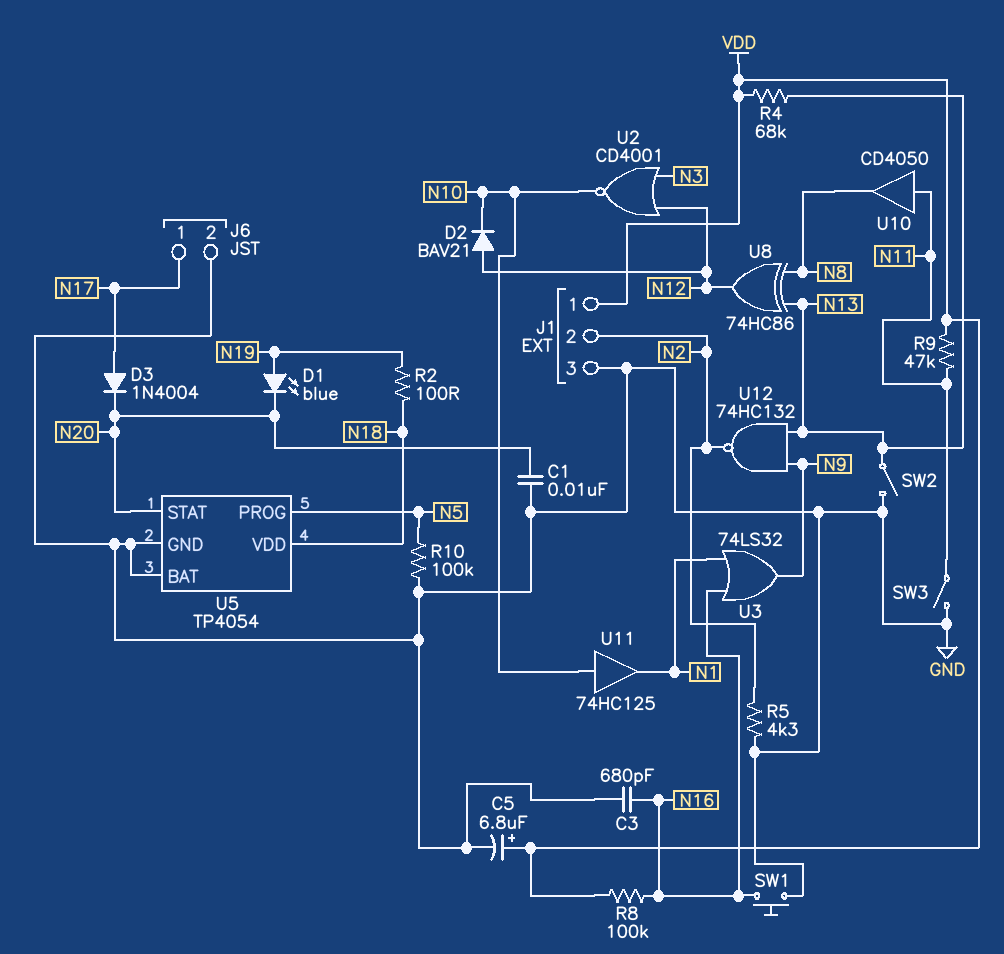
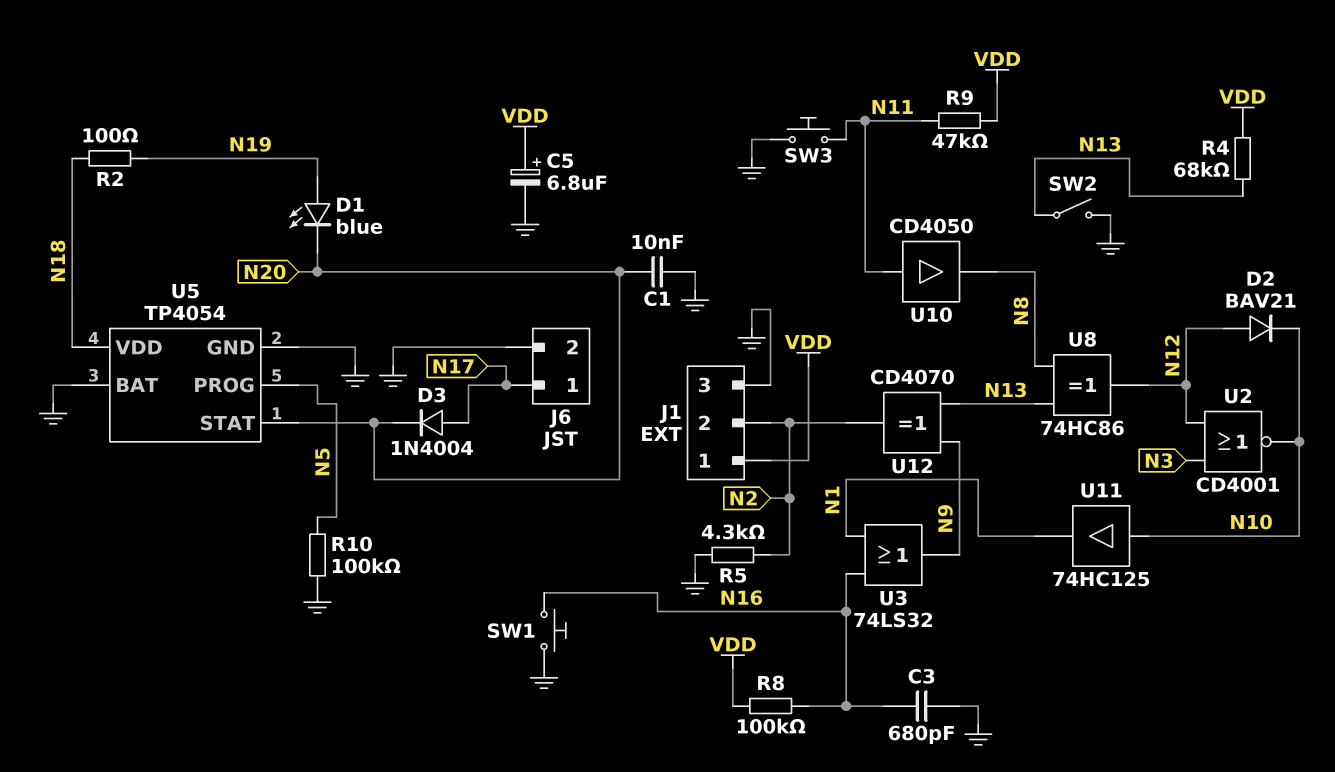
SW3: switch (GND, N11) -> button (GND, N11)
U12: NAND 74HC132 (in N9, in N13, out N2) -> XOR CD4070 (in N9, in N13, out N2)

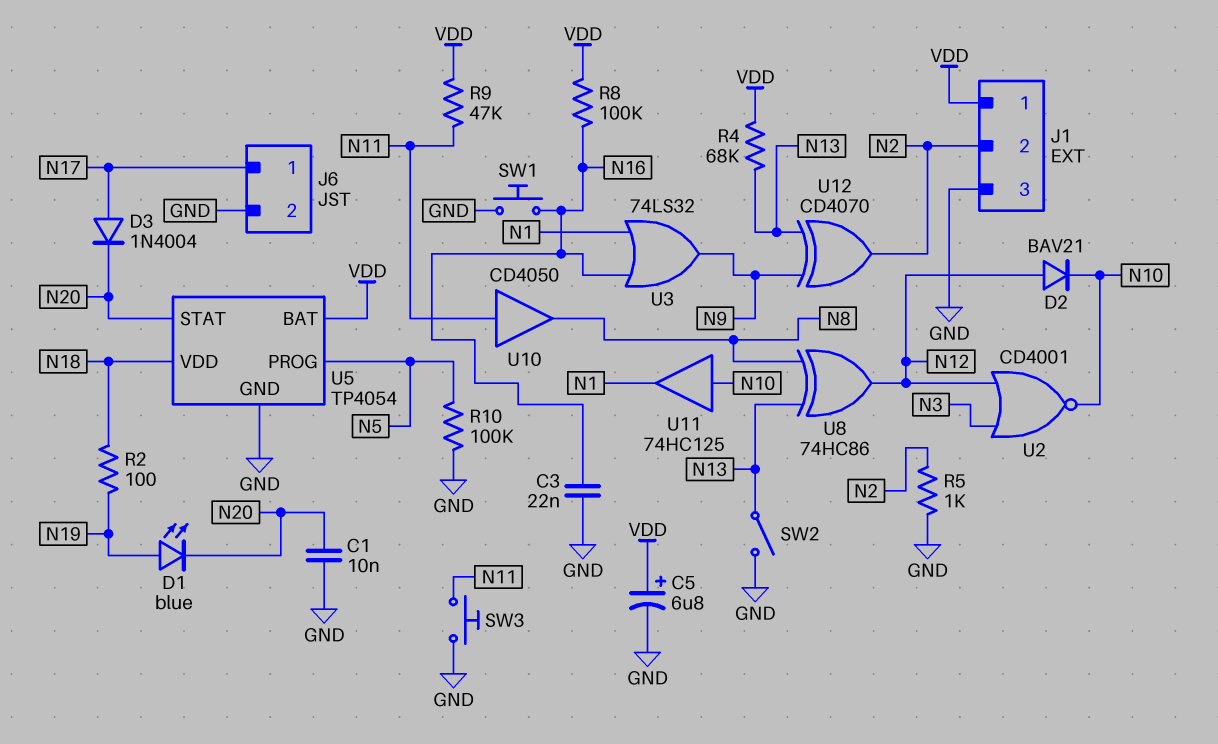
C3: 680pF (GND, N16) -> 22nF (GND, N16)
R5: 4.3k (GND, N2) -> 1k (GND, N2)
U5 pin BAT: GND -> VDD

